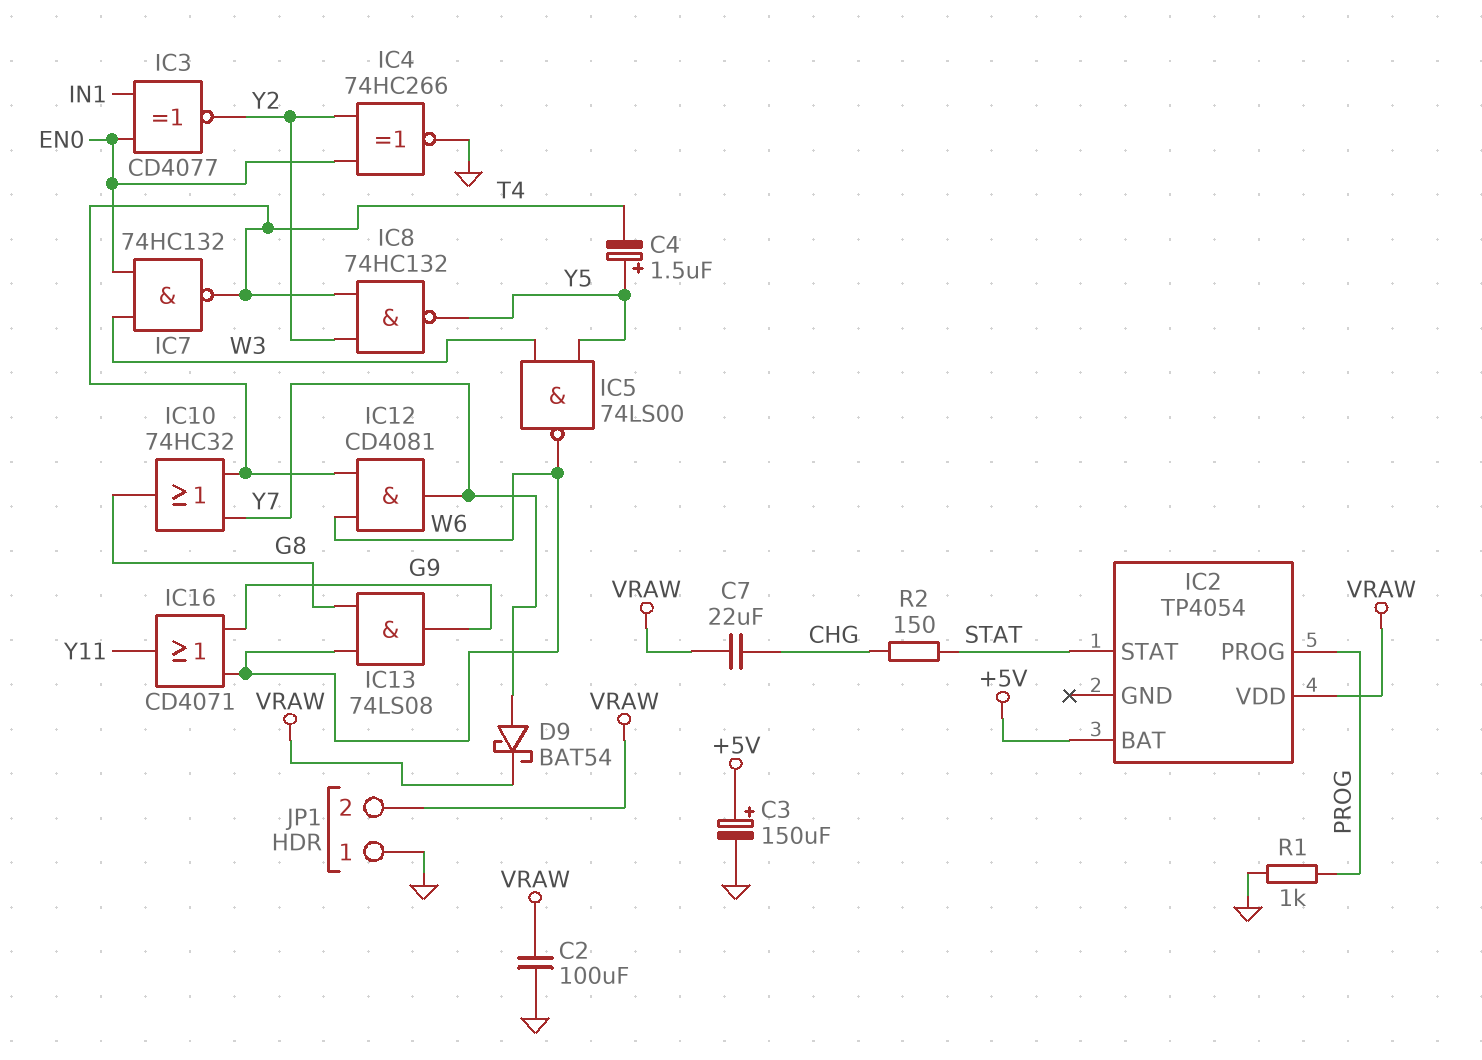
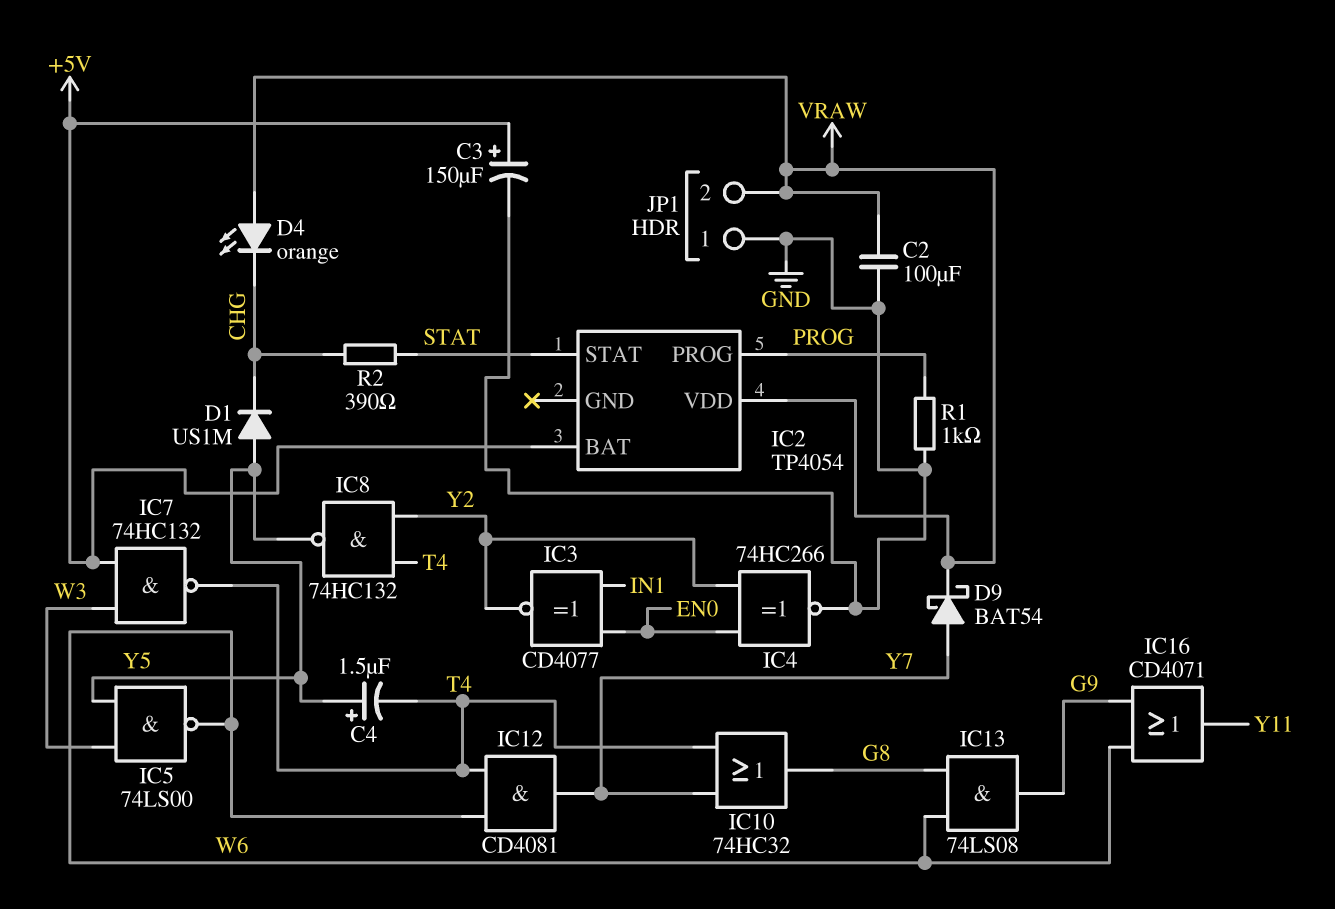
C7: 22uF (CHG, VRAW) -> none
D1: none -> diode US1M (A Y5, K CHG)
D4: none -> LED orange (A VRAW, K CHG)
IC7: NAND 74HC132 (in EN0, in W3, out T4) -> NAND 74HC132 (in +5V, in W3, out T4)
R2: 150 (CHG, STAT) -> 390 (CHG, STAT)

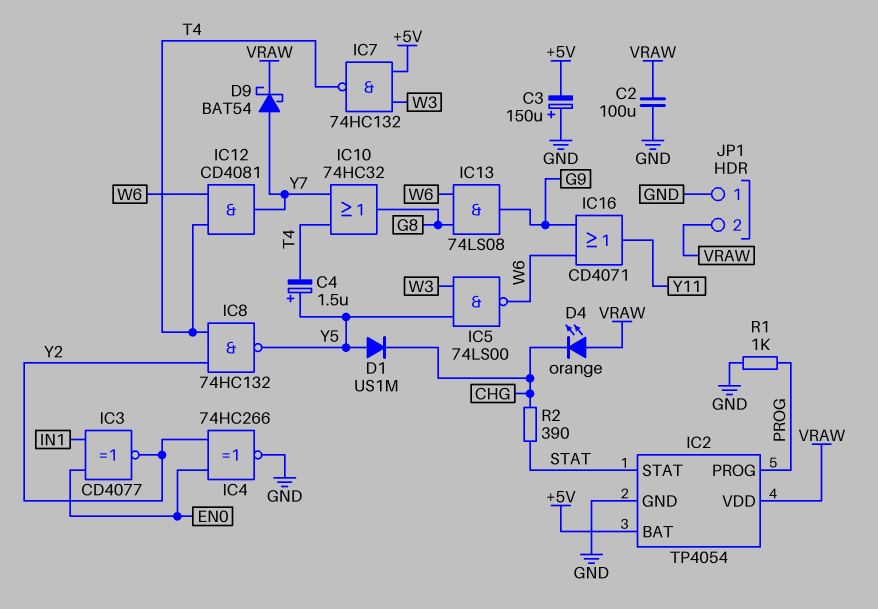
C3: 150uF (plus +5V, minus GND) -> 150uF (plus GND, minus +5V)
IC2 pin GND: none -> GND

